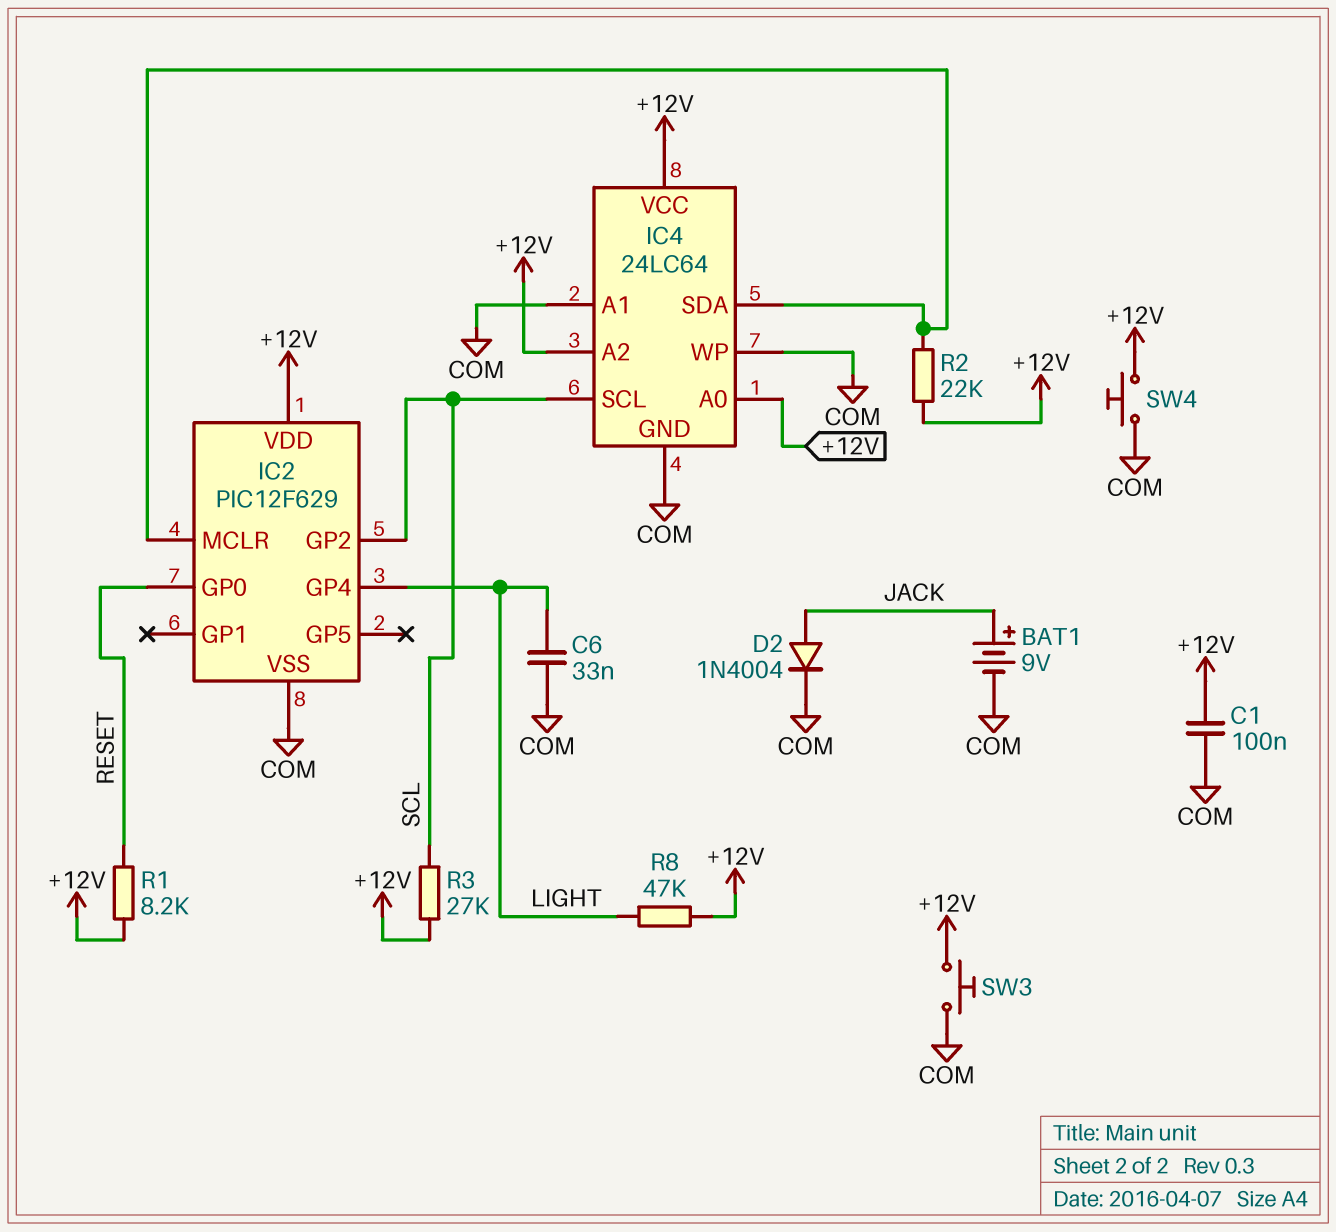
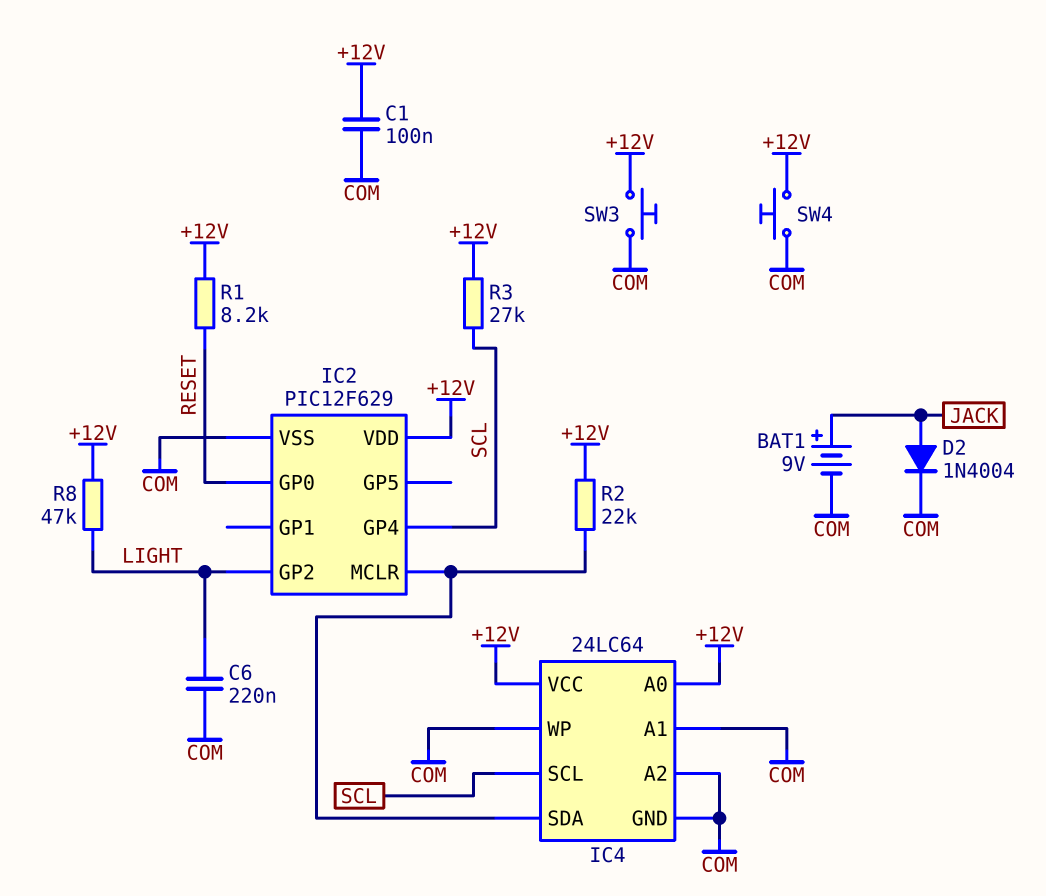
C6: 33nF (COM, LIGHT) -> 220nF (COM, LIGHT)
IC2 pin GP2: SCL -> LIGHT
IC2 pin GP4: LIGHT -> SCL
IC4 pin A2: +12V -> COM

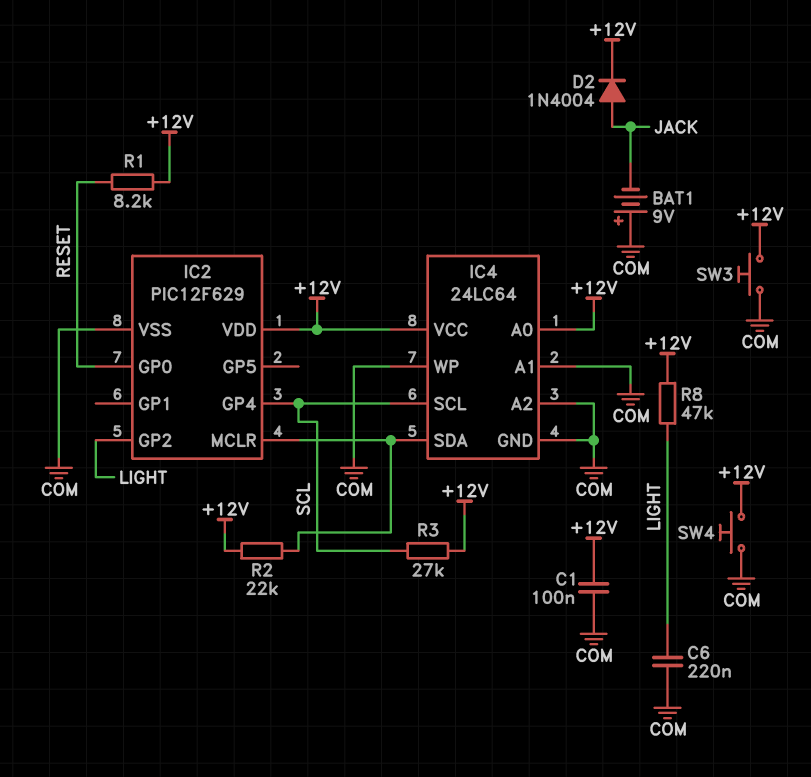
BAT1: 9V (plus JACK, minus COM) -> 9V (plus COM, minus JACK)
D2: diode 1N4004 (A JACK, K COM) -> diode 1N4004 (A JACK, K +12V)

